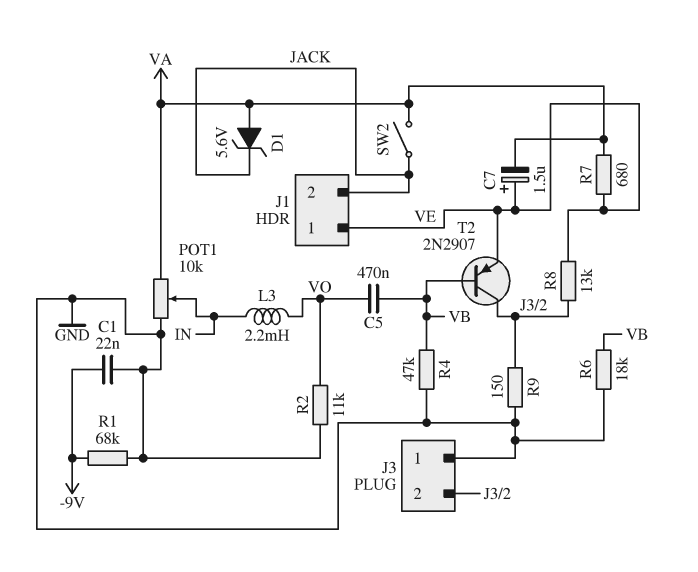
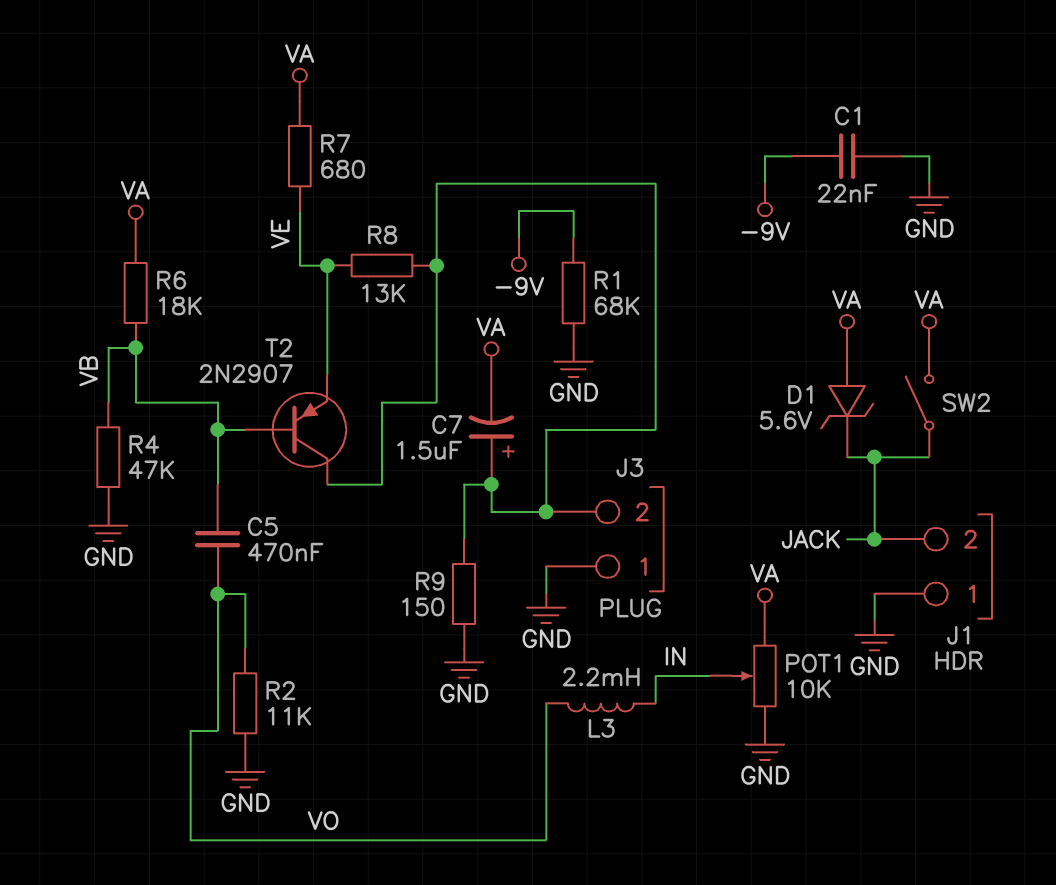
C7: 1.5uF (plus VE, minus VA) -> 1.5uF (plus J3/2, minus VA)
J1 pin 1: VE -> GND
R6: 18k (GND, VB) -> 18k (VA, VB)

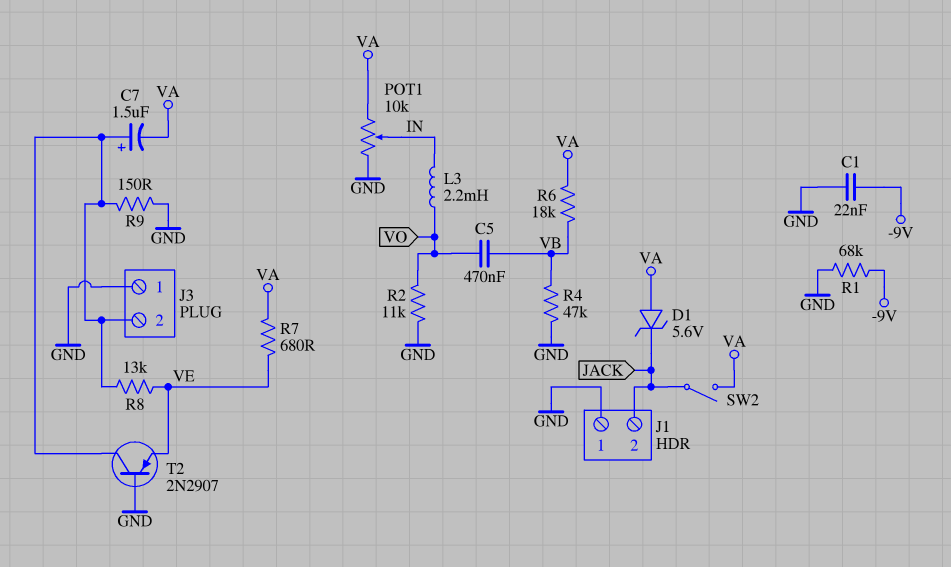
T2: PNP 2N2907 (B VB, C J3/2, E VE) -> PNP 2N2907 (B GND, C J3/2, E VE)

